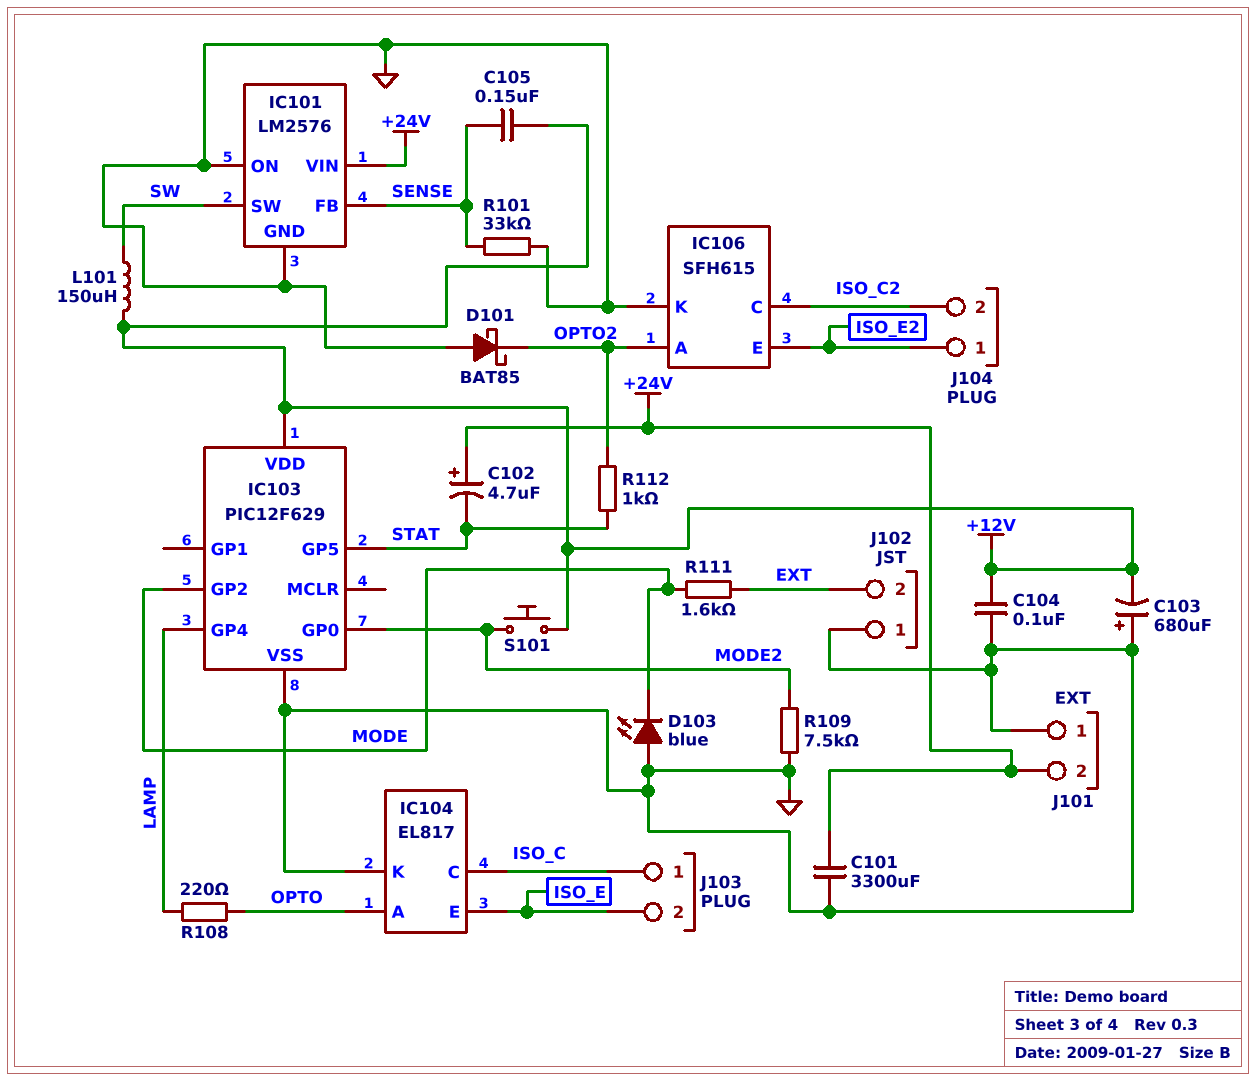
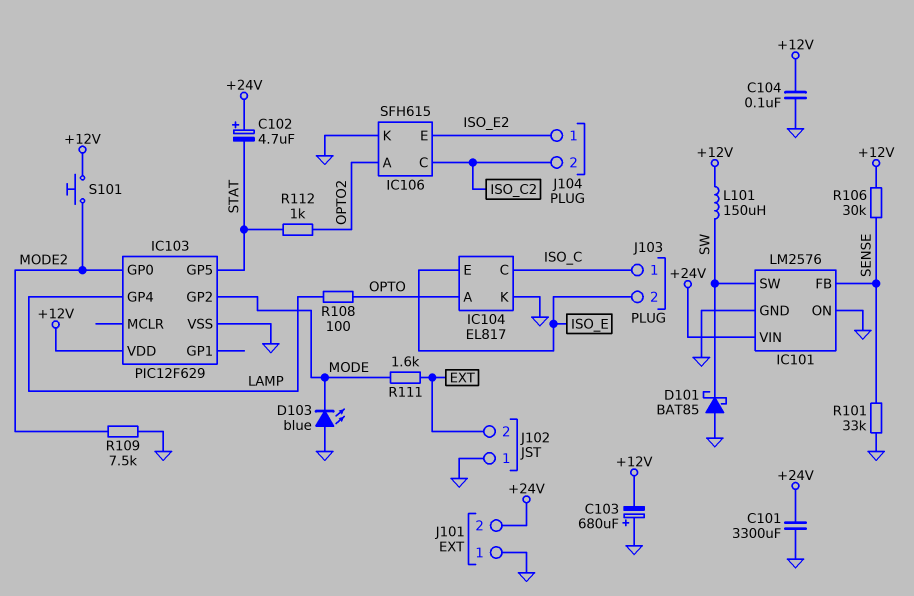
C105: 150nF (+12V, SENSE) -> none
D101: schottky BAT85 (A GND, K OPTO2) -> schottky BAT85 (A GND, K SW)
R106: none -> 30k (+12V, SENSE)
R108: 220 (LAMP, OPTO) -> 100 (LAMP, OPTO)

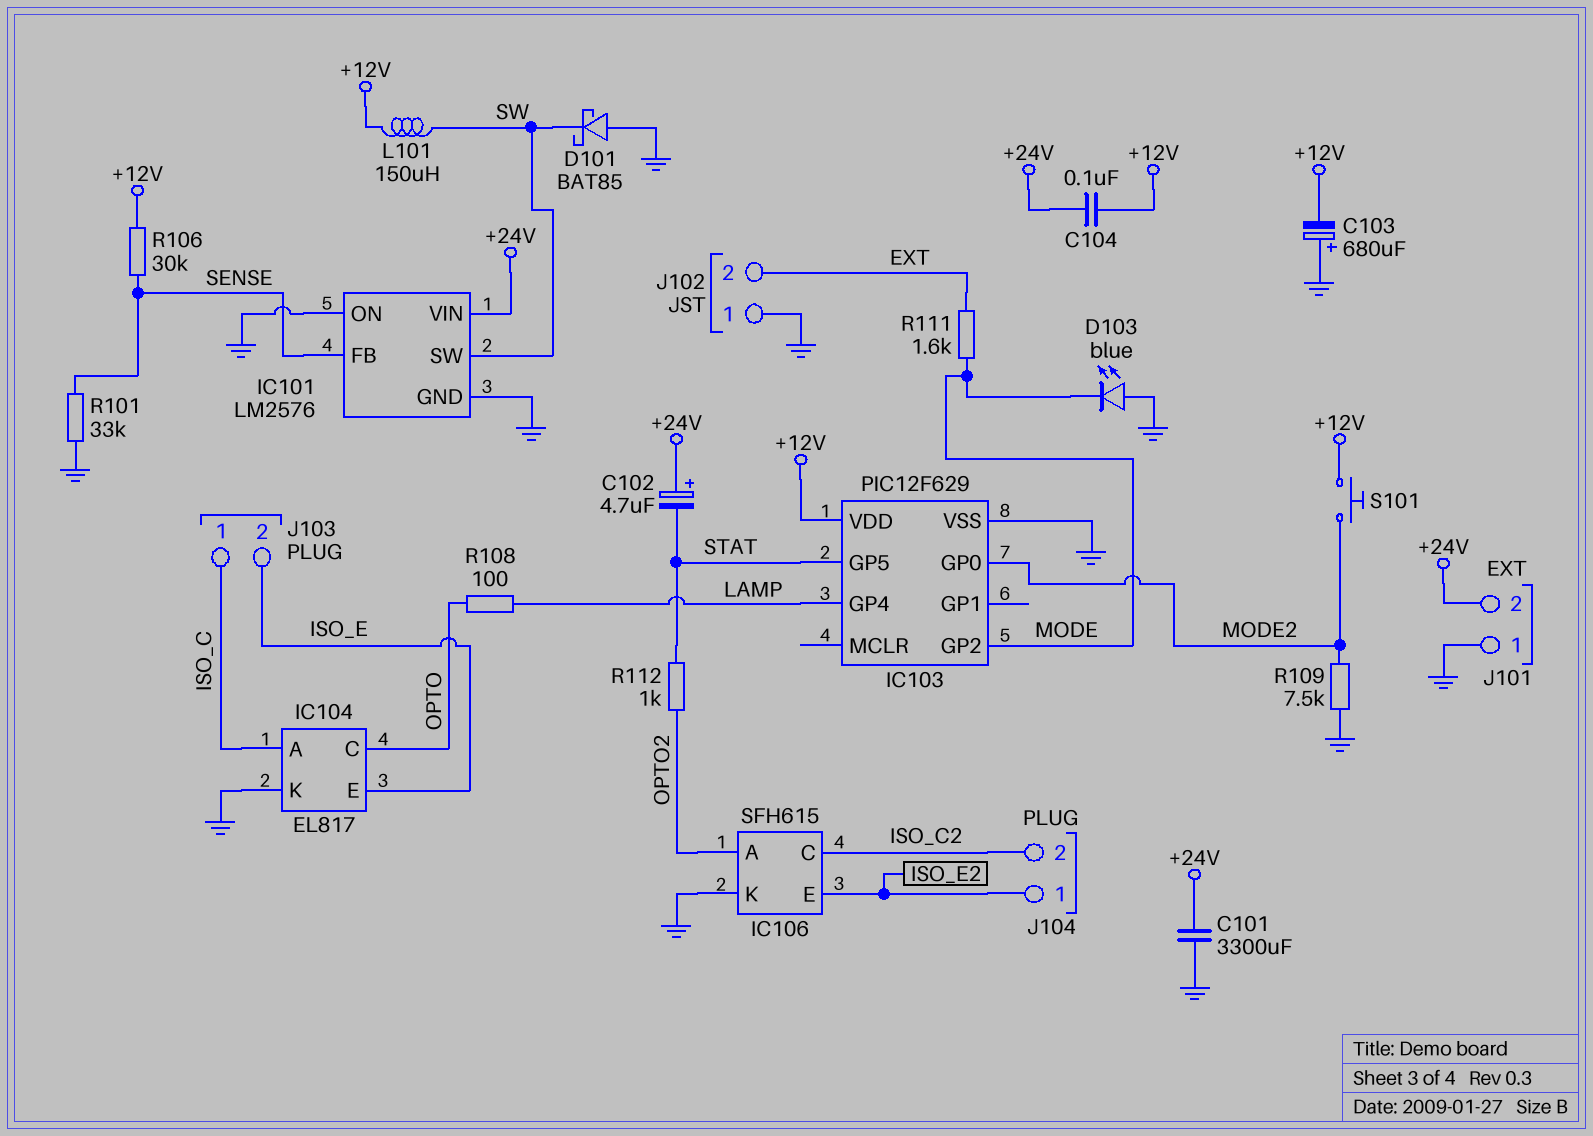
C104: 100nF (+12V, GND) -> 100nF (+12V, +24V)
IC104 pin A: OPTO -> ISO_C
IC104 pin C: ISO_C -> OPTO

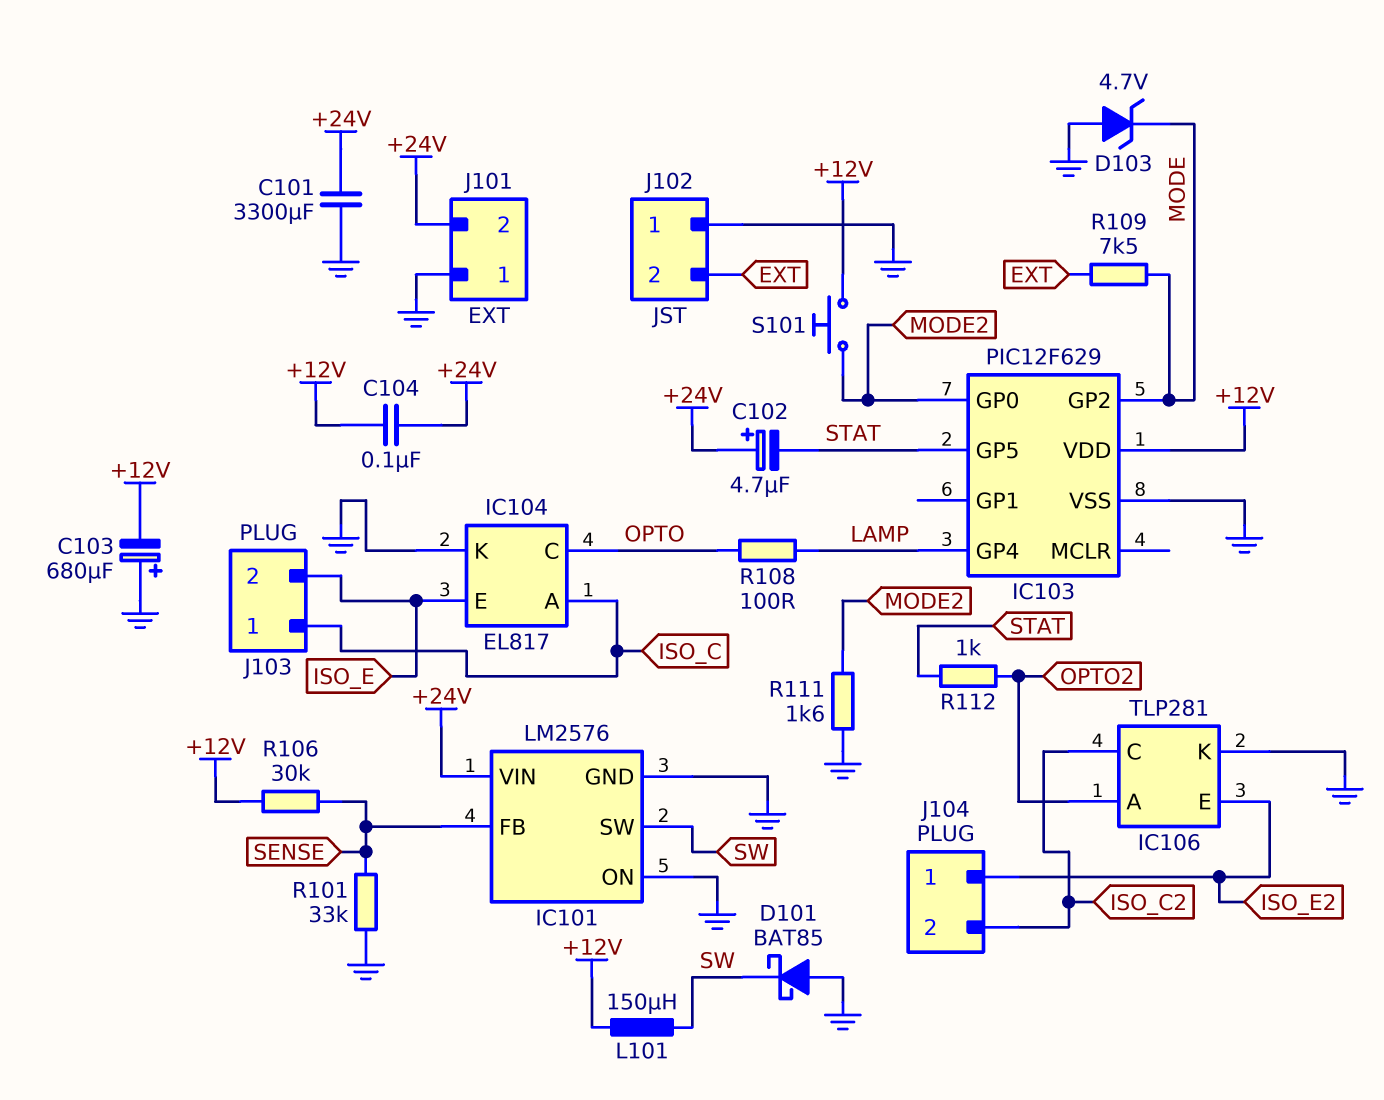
D103: LED blue (A GND, K MODE) -> zener 4.7V (A GND, K MODE)
IC106: SFH615 -> TLP281
R109: 7.5k (GND, MODE2) -> 7.5k (EXT, MODE)
R111: 1.6k (EXT, MODE) -> 1.6k (GND, MODE2)

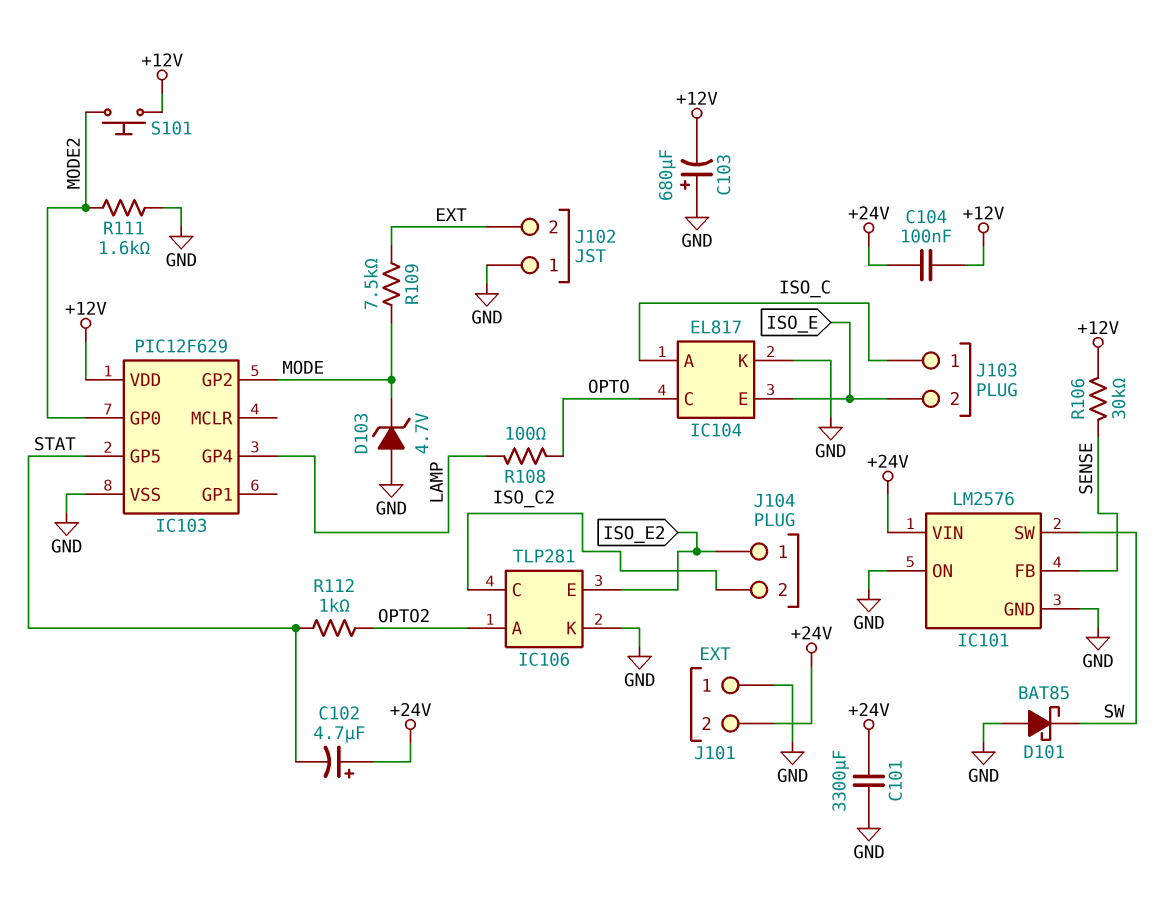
L101: 150uH (+12V, SW) -> none
R101: 33k (GND, SENSE) -> none

